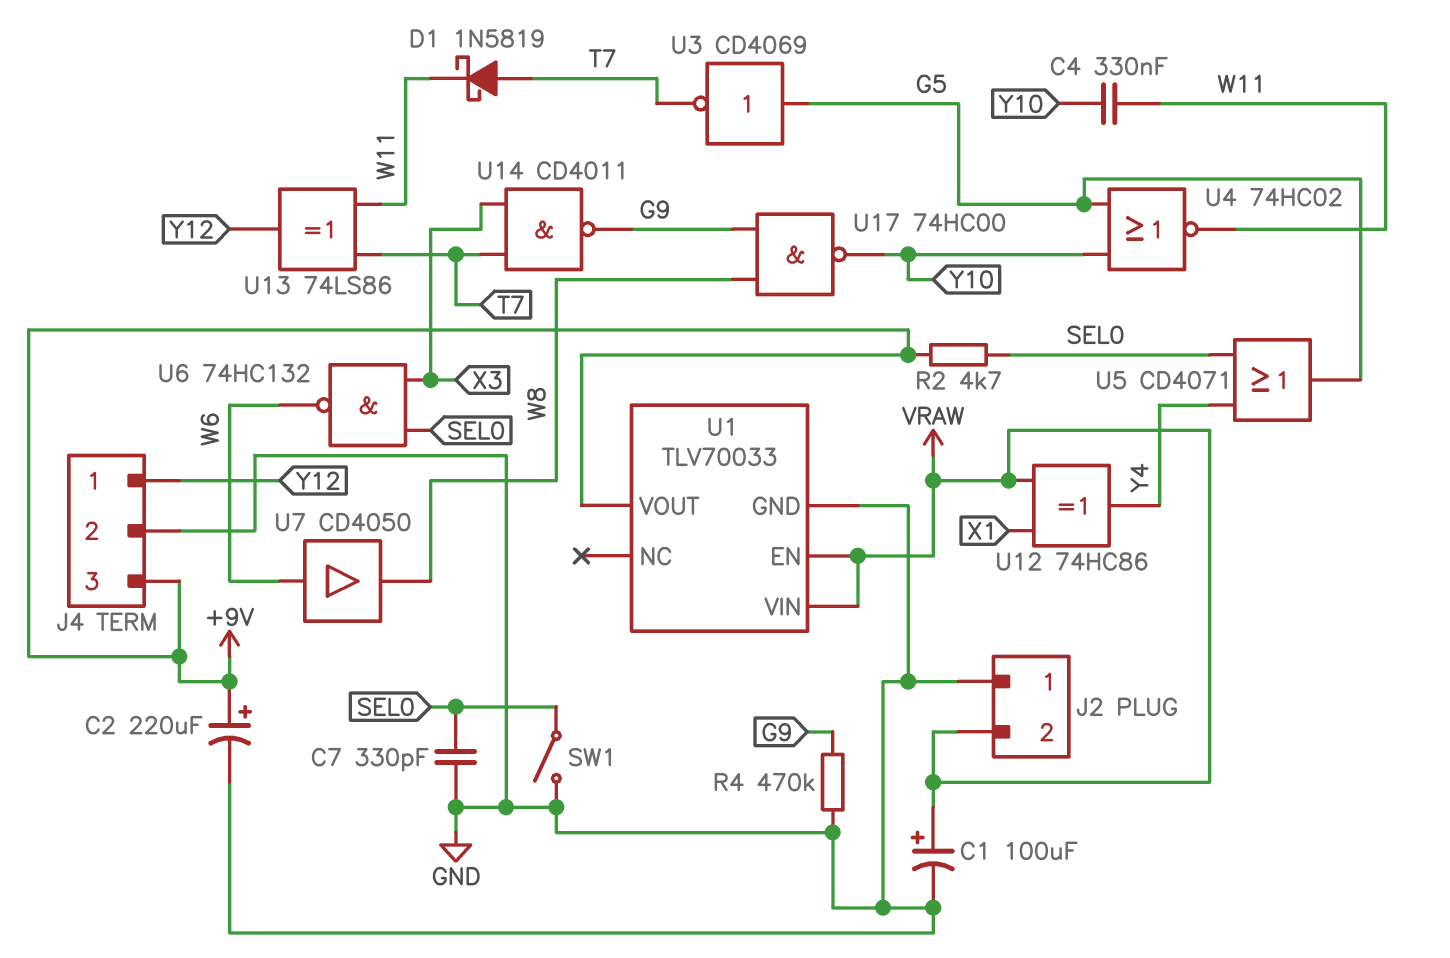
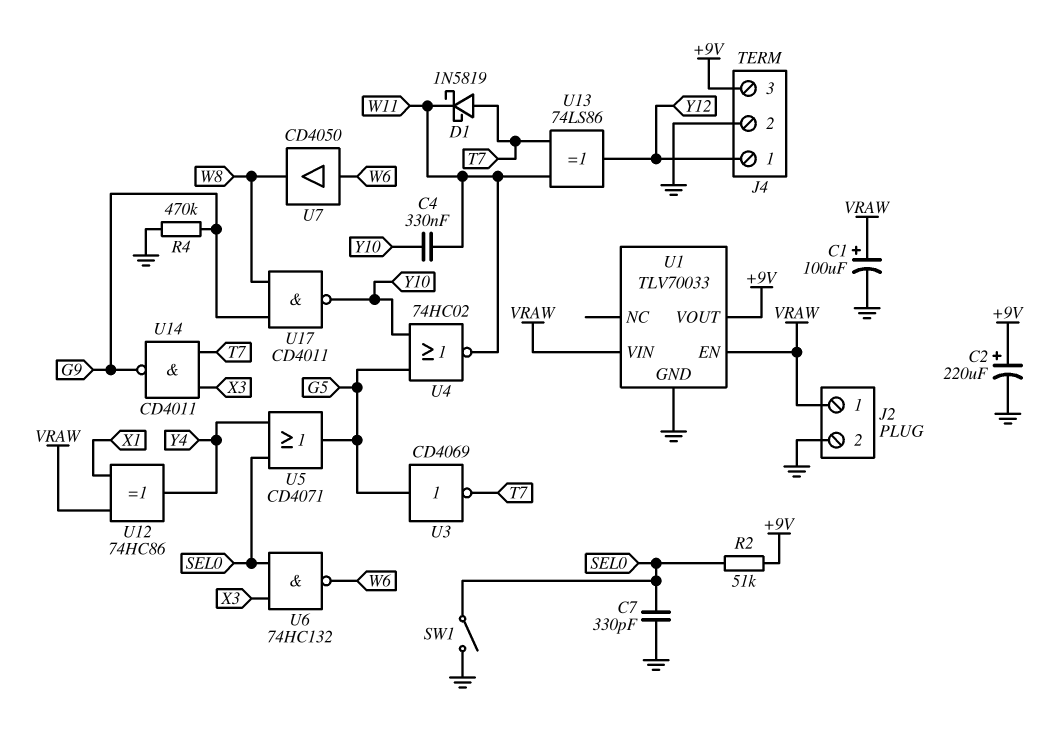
J2 pin 1: GND -> VRAW
J2 pin 2: VRAW -> GND
R2: 4.7k (+9V, SEL0) -> 51k (+9V, SEL0)
U17: NAND 74HC00 (in G9, in W8, out Y10) -> NAND CD4011 (in G9, in W8, out Y10)

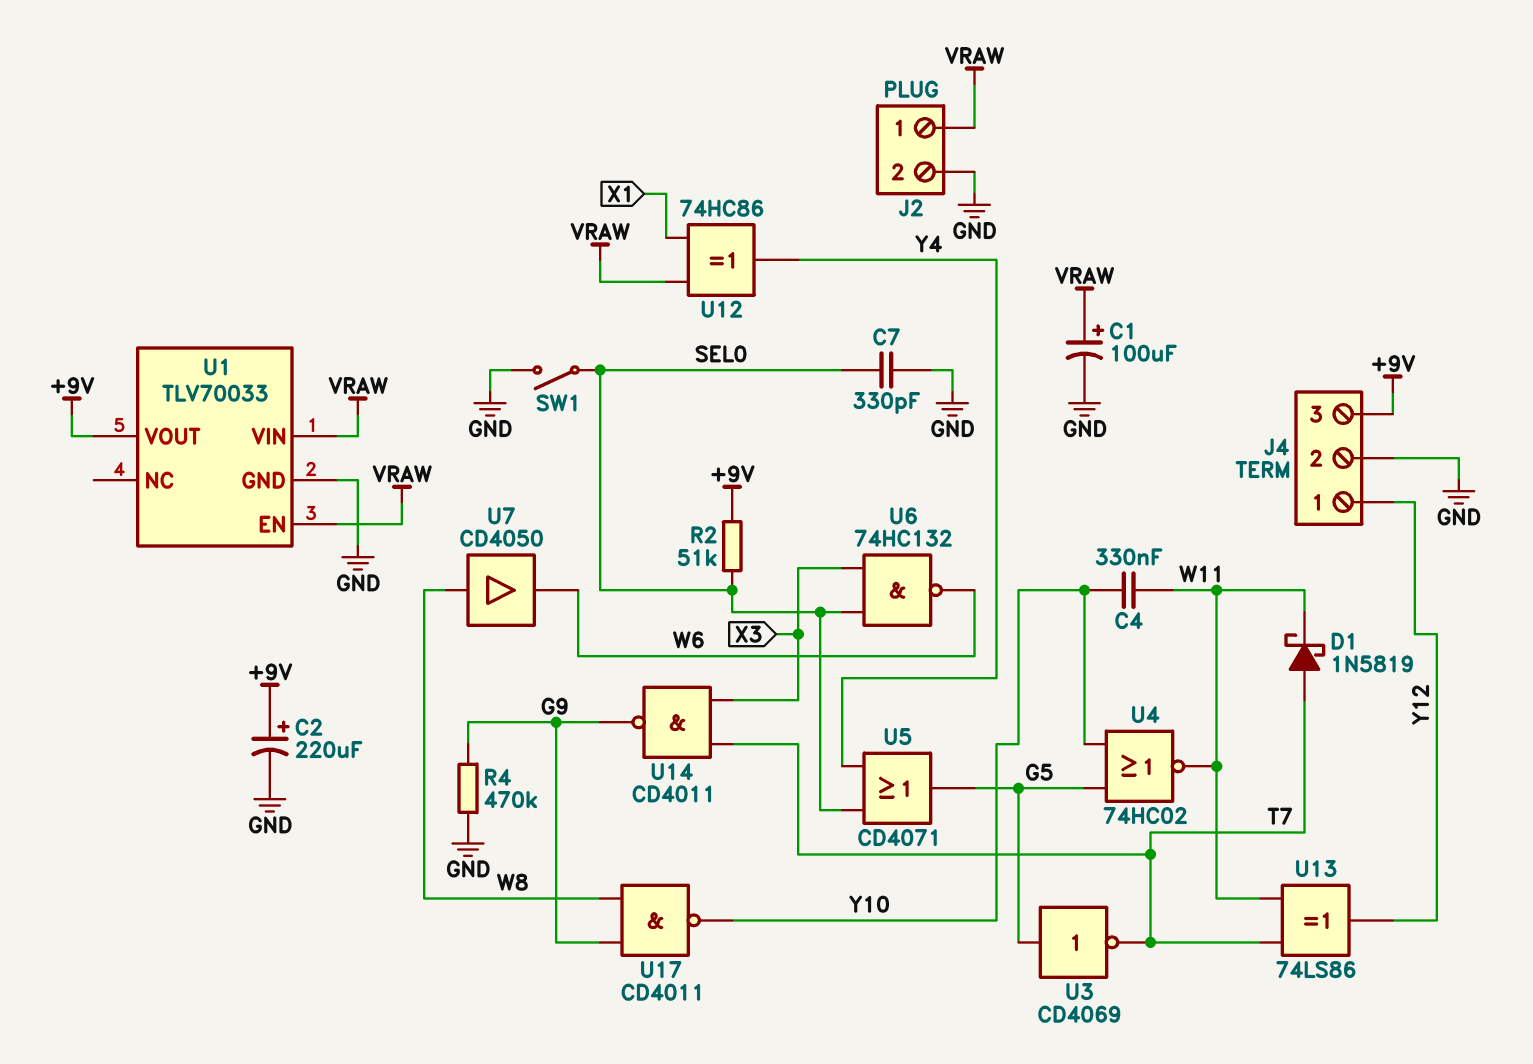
U7: buffer CD4050 (in W6, out W8) -> buffer CD4050 (in W8, out W6)

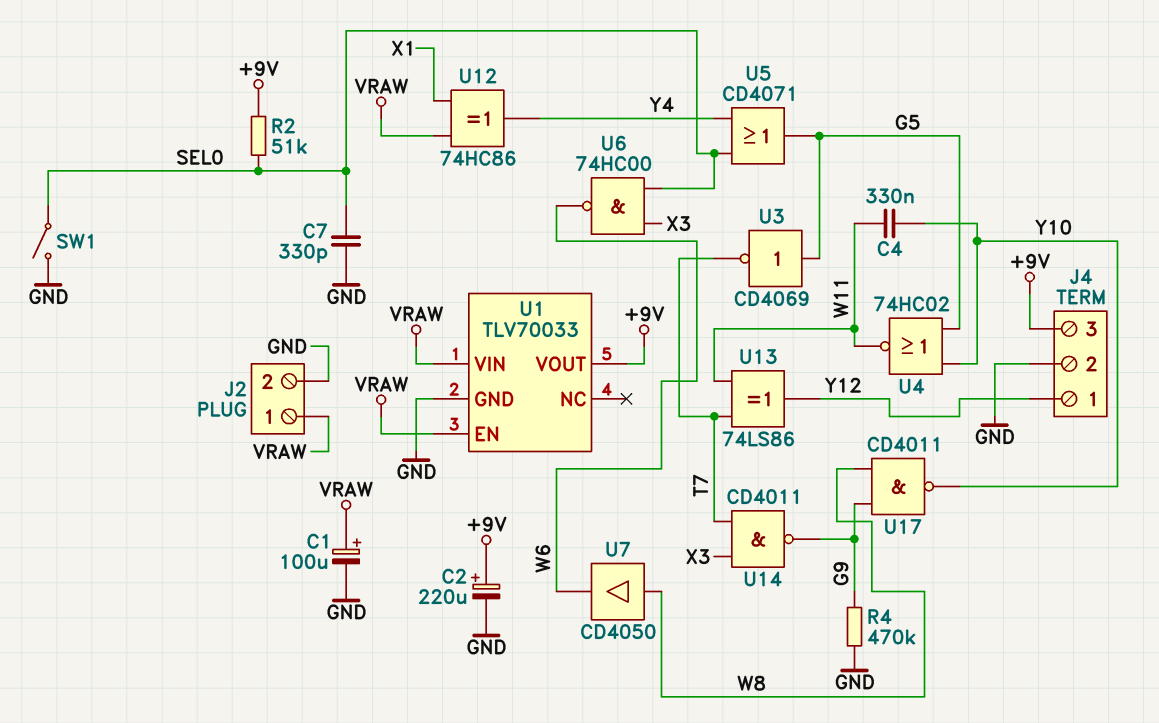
D1: schottky 1N5819 (A T7, K W11) -> none
U6: NAND 74HC132 (in SEL0, in X3, out W6) -> NAND 74HC00 (in SEL0, in X3, out W6)

